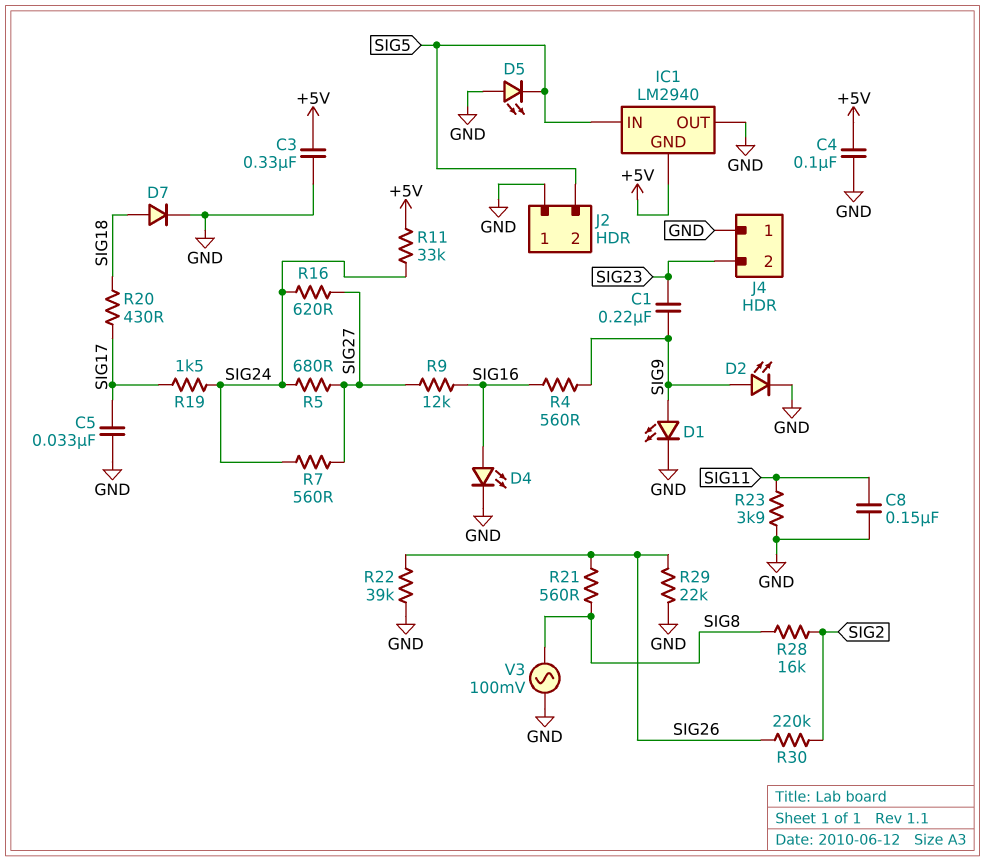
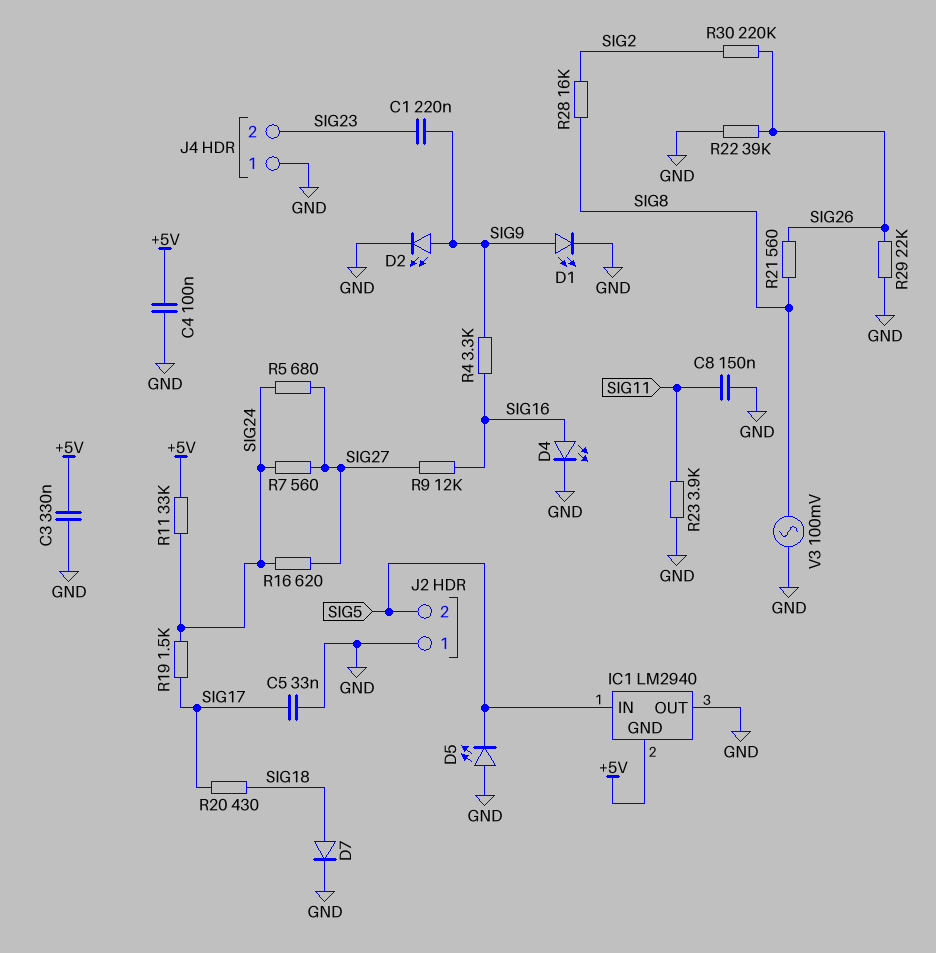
R4: 560 (SIG9, SIG16) -> 3.3k (SIG9, SIG16)

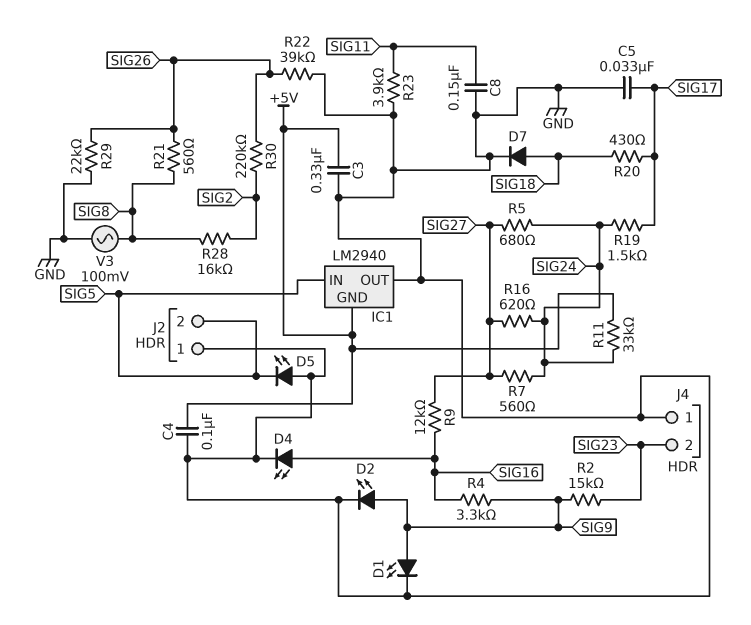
C1: 220nF (SIG9, SIG23) -> none
R2: none -> 15k (SIG9, SIG23)

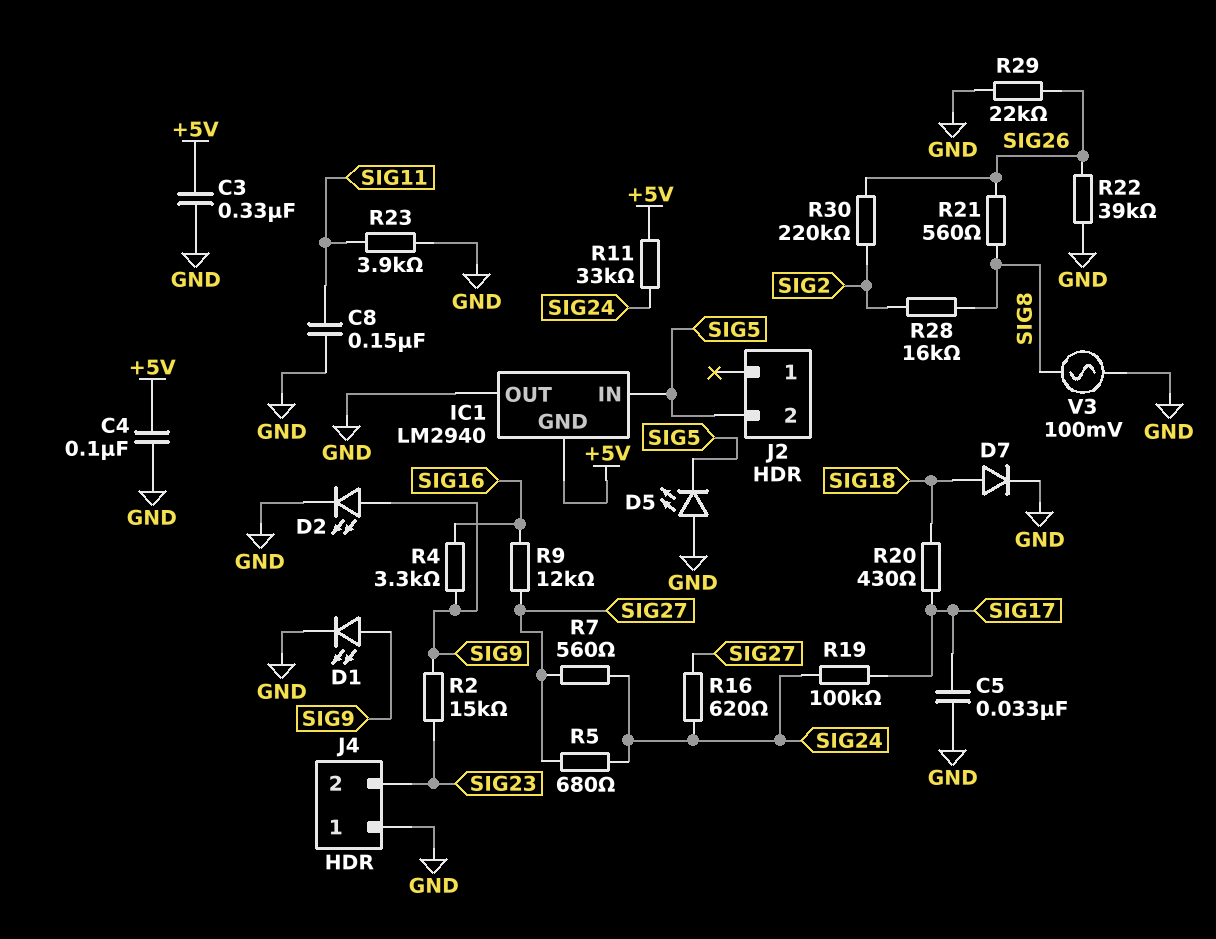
D4: LED (A SIG16, K GND) -> none
J2 pin 1: GND -> none
R19: 1.5k (SIG17, SIG24) -> 100k (SIG17, SIG24)

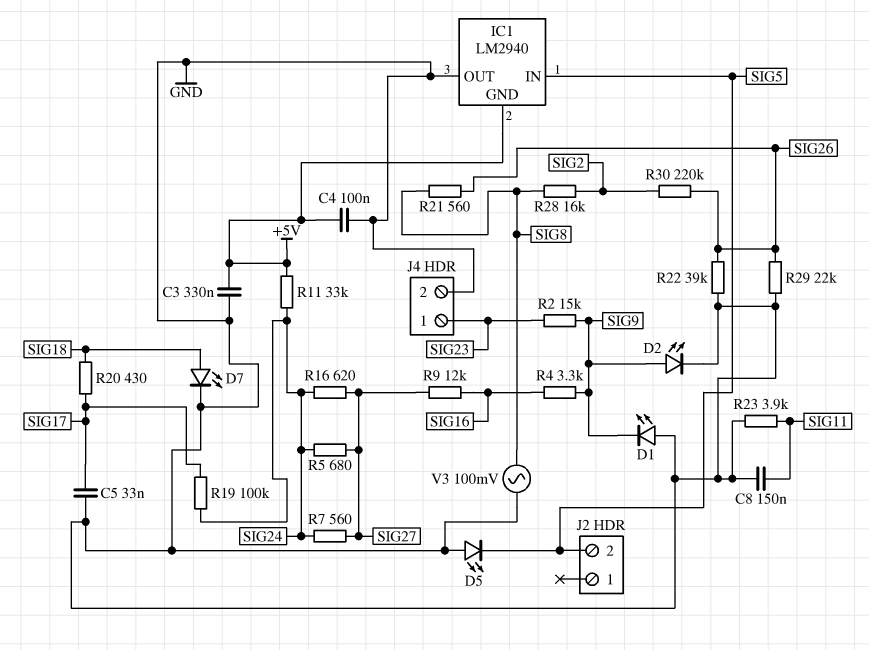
D1: LED (A SIG9, K GND) -> LED (A GND, K SIG9)
D7: diode (A SIG18, K GND) -> LED (A SIG18, K GND)
J4 pin 1: GND -> SIG23
J4 pin 2: SIG23 -> GND

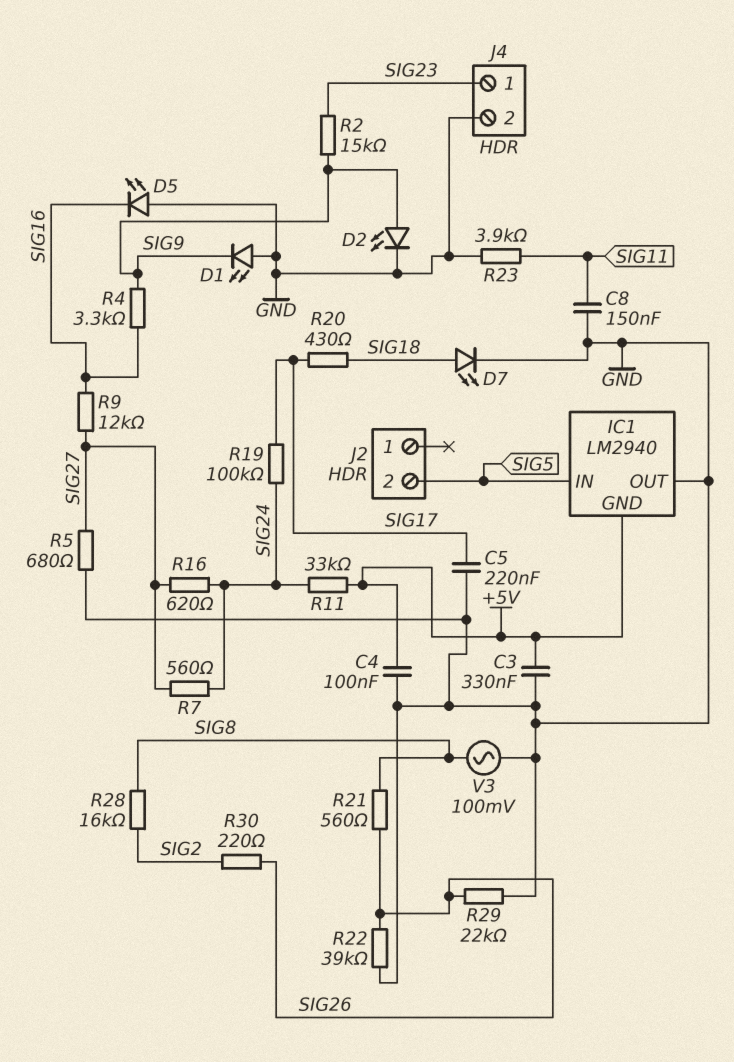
C5: 33nF (GND, SIG17) -> 220nF (GND, SIG17)
D5: LED (A GND, K SIG5) -> LED (A GND, K SIG16)
R5: 680 (SIG24, SIG27) -> 680 (GND, SIG27)
R30: 220k (SIG2, SIG26) -> 220 (SIG2, SIG26)

